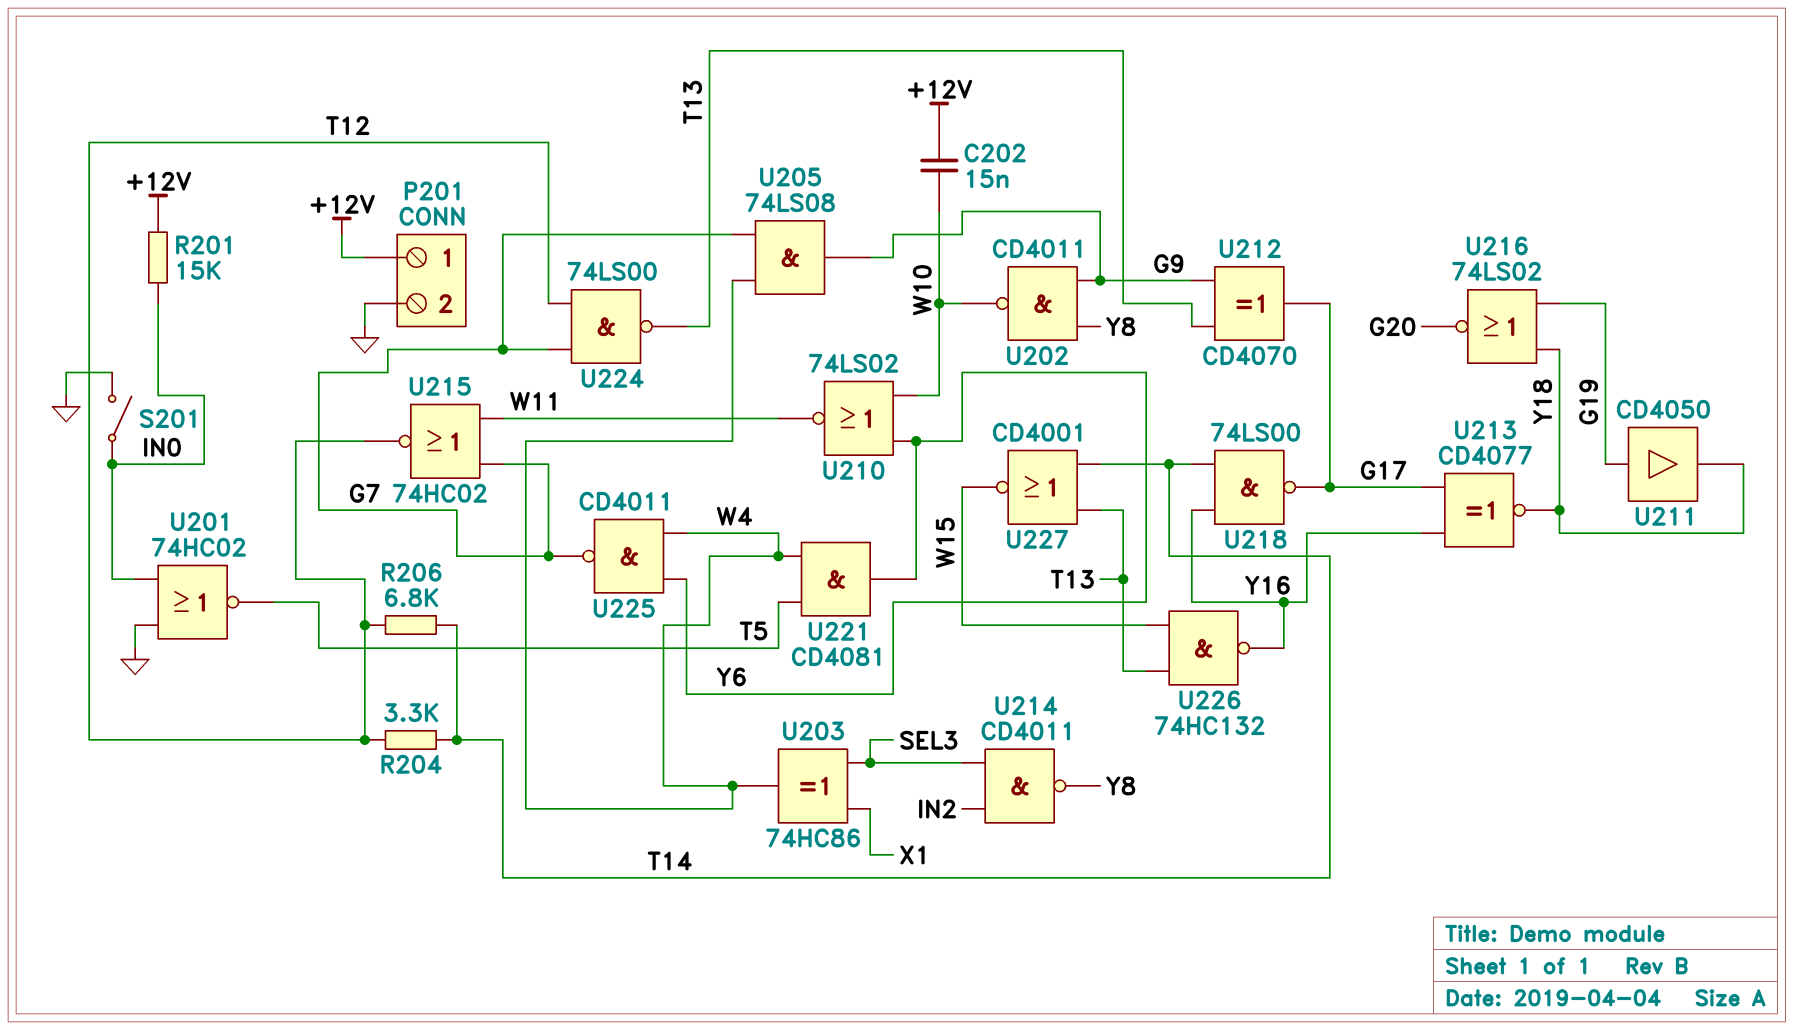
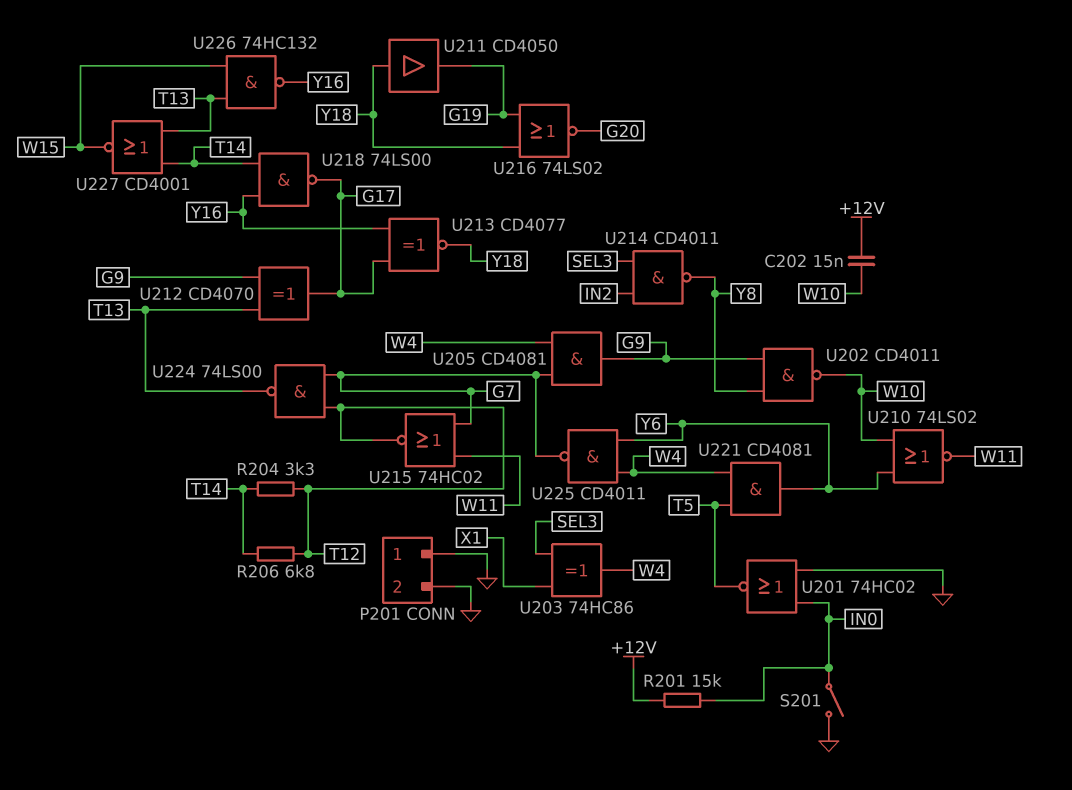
P201 pin 1: +12V -> GND
U205: AND 74LS08 (in G7, in W4, out G9) -> AND CD4081 (in G7, in W4, out G9)
U211: buffer CD4050 (in G19, out Y18) -> buffer CD4050 (in Y18, out G19)

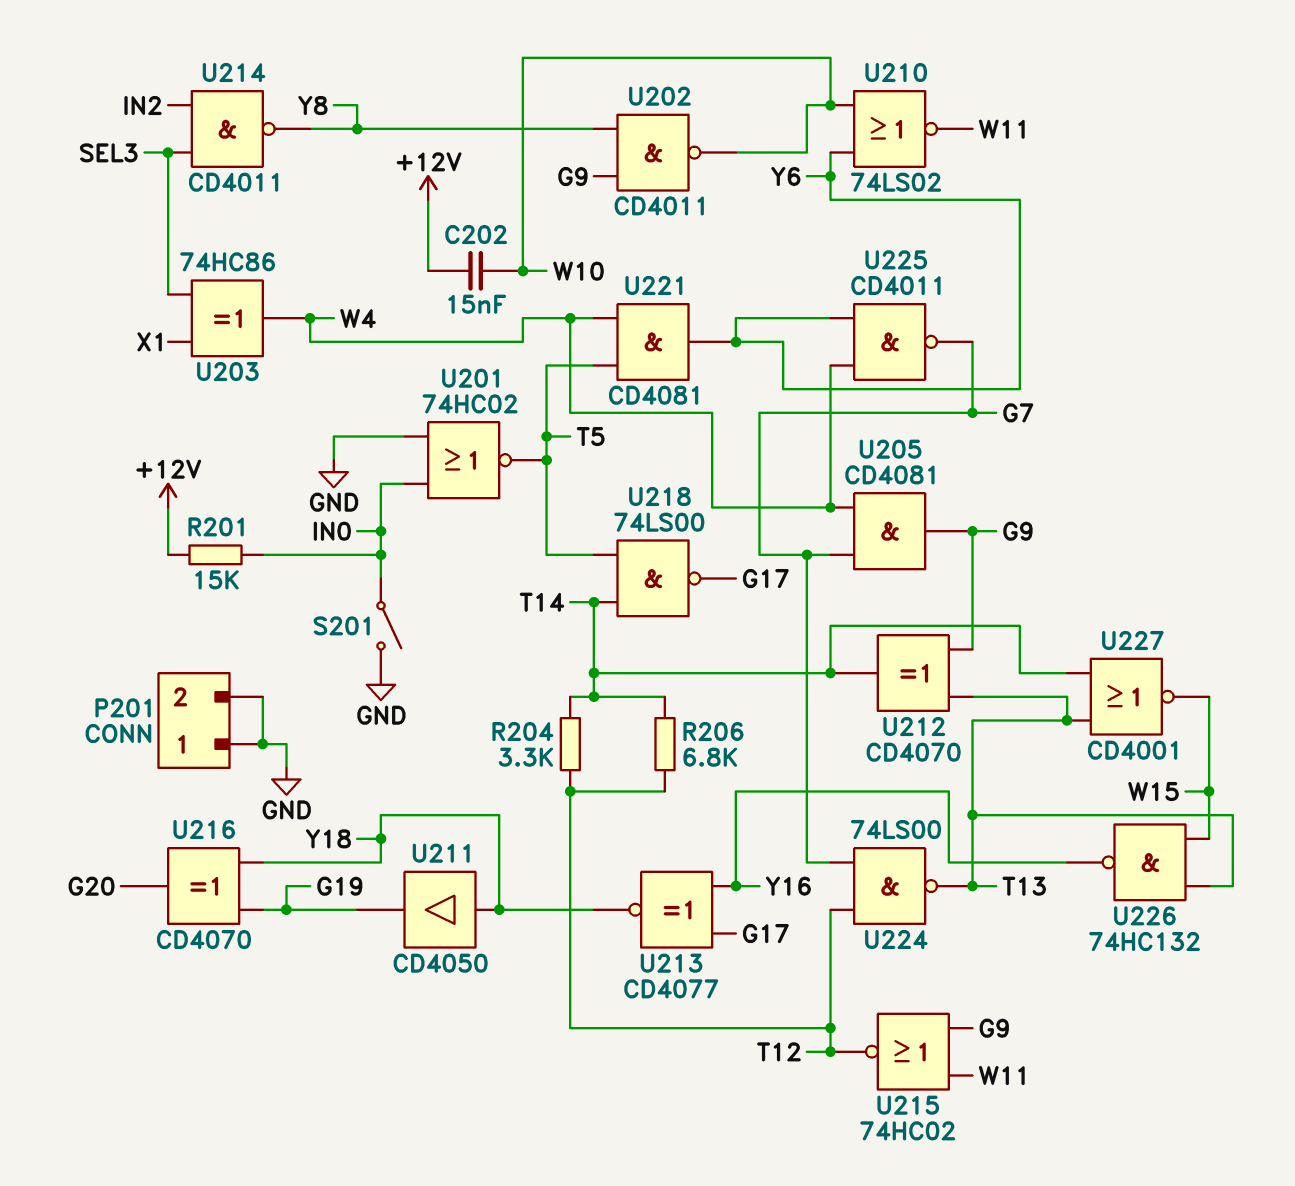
U212: XOR CD4070 (in G9, in T13, out G17) -> XOR CD4070 (in G9, in T13, out T14)
U215: NOR 74HC02 (in G7, in W11, out T12) -> NOR 74HC02 (in G9, in W11, out T12)
U216: NOR 74LS02 (in G19, in Y18, out G20) -> XOR CD4070 (in G19, in Y18, out G20)
U218: NAND 74LS00 (in T14, in Y16, out G17) -> NAND 74LS00 (in T5, in T14, out G17)

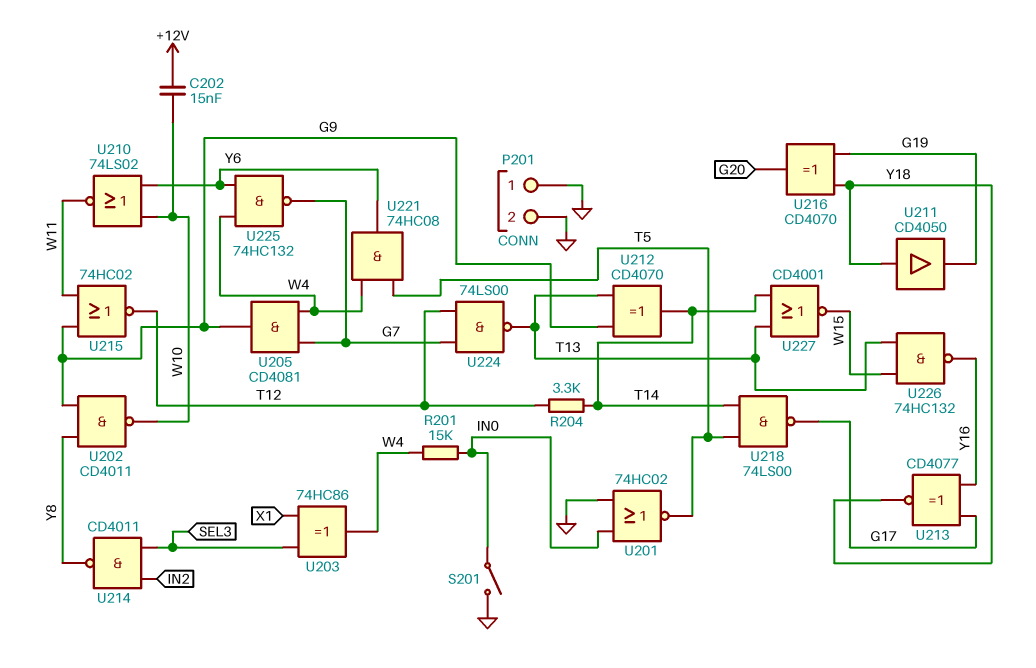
R201: 15k (+12V, IN0) -> 15k (IN0, W4)
R206: 6.8k (T12, T14) -> none
U221: AND CD4081 (in T5, in W4, out Y6) -> AND 74HC08 (in T5, in W4, out Y6)
U225: NAND CD4011 (in W4, in Y6, out G7) -> NAND 74HC132 (in W4, in Y6, out G7)

